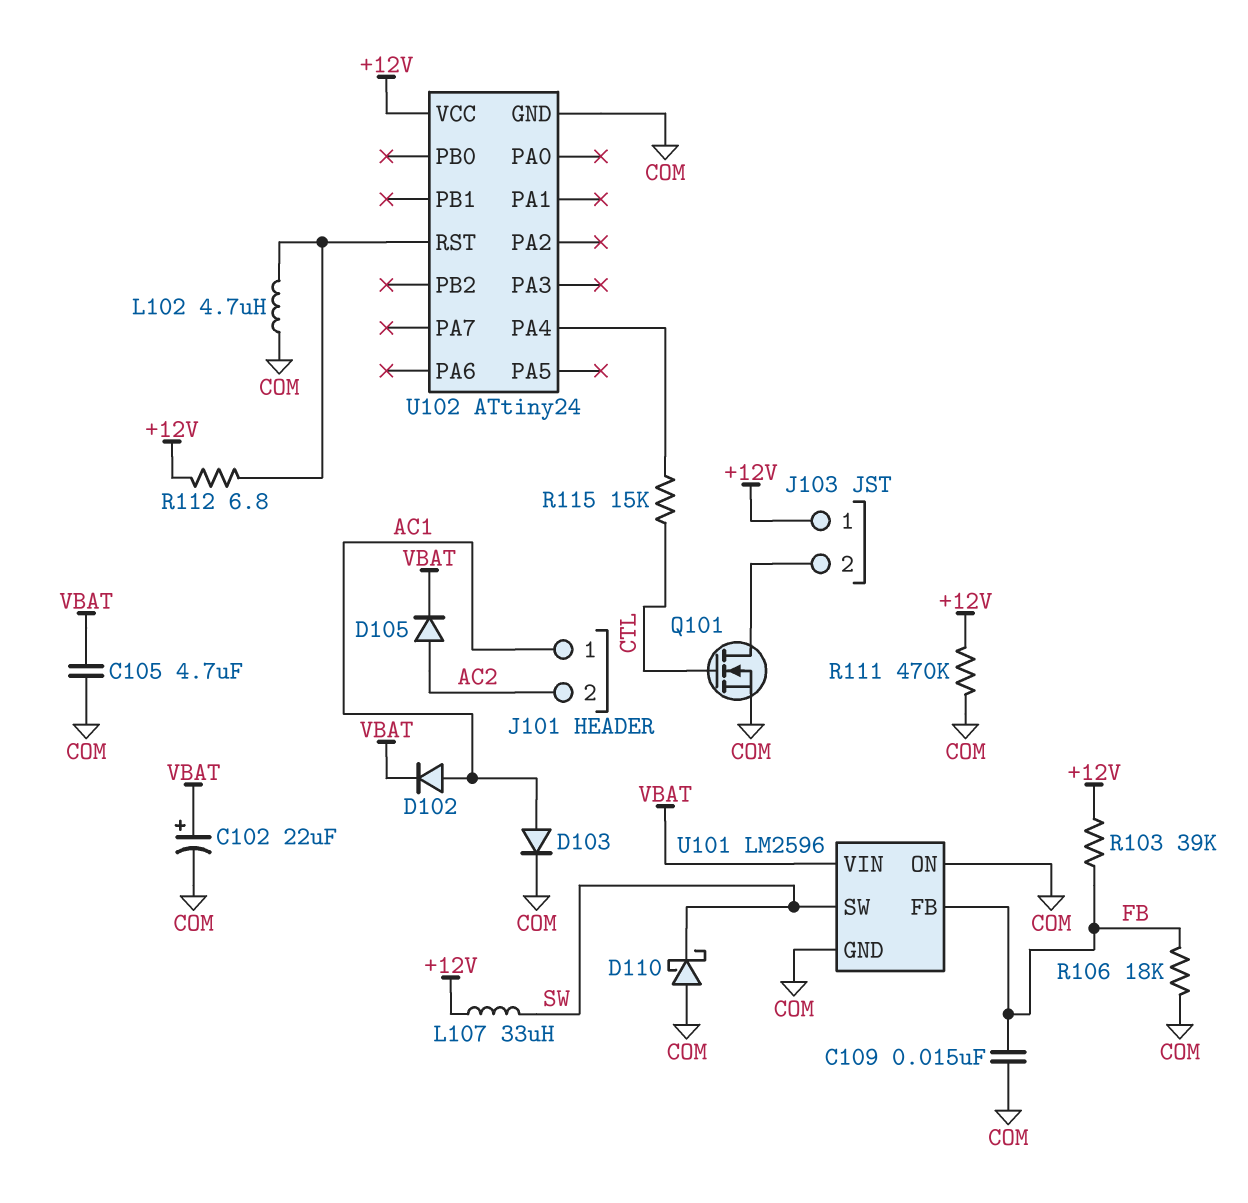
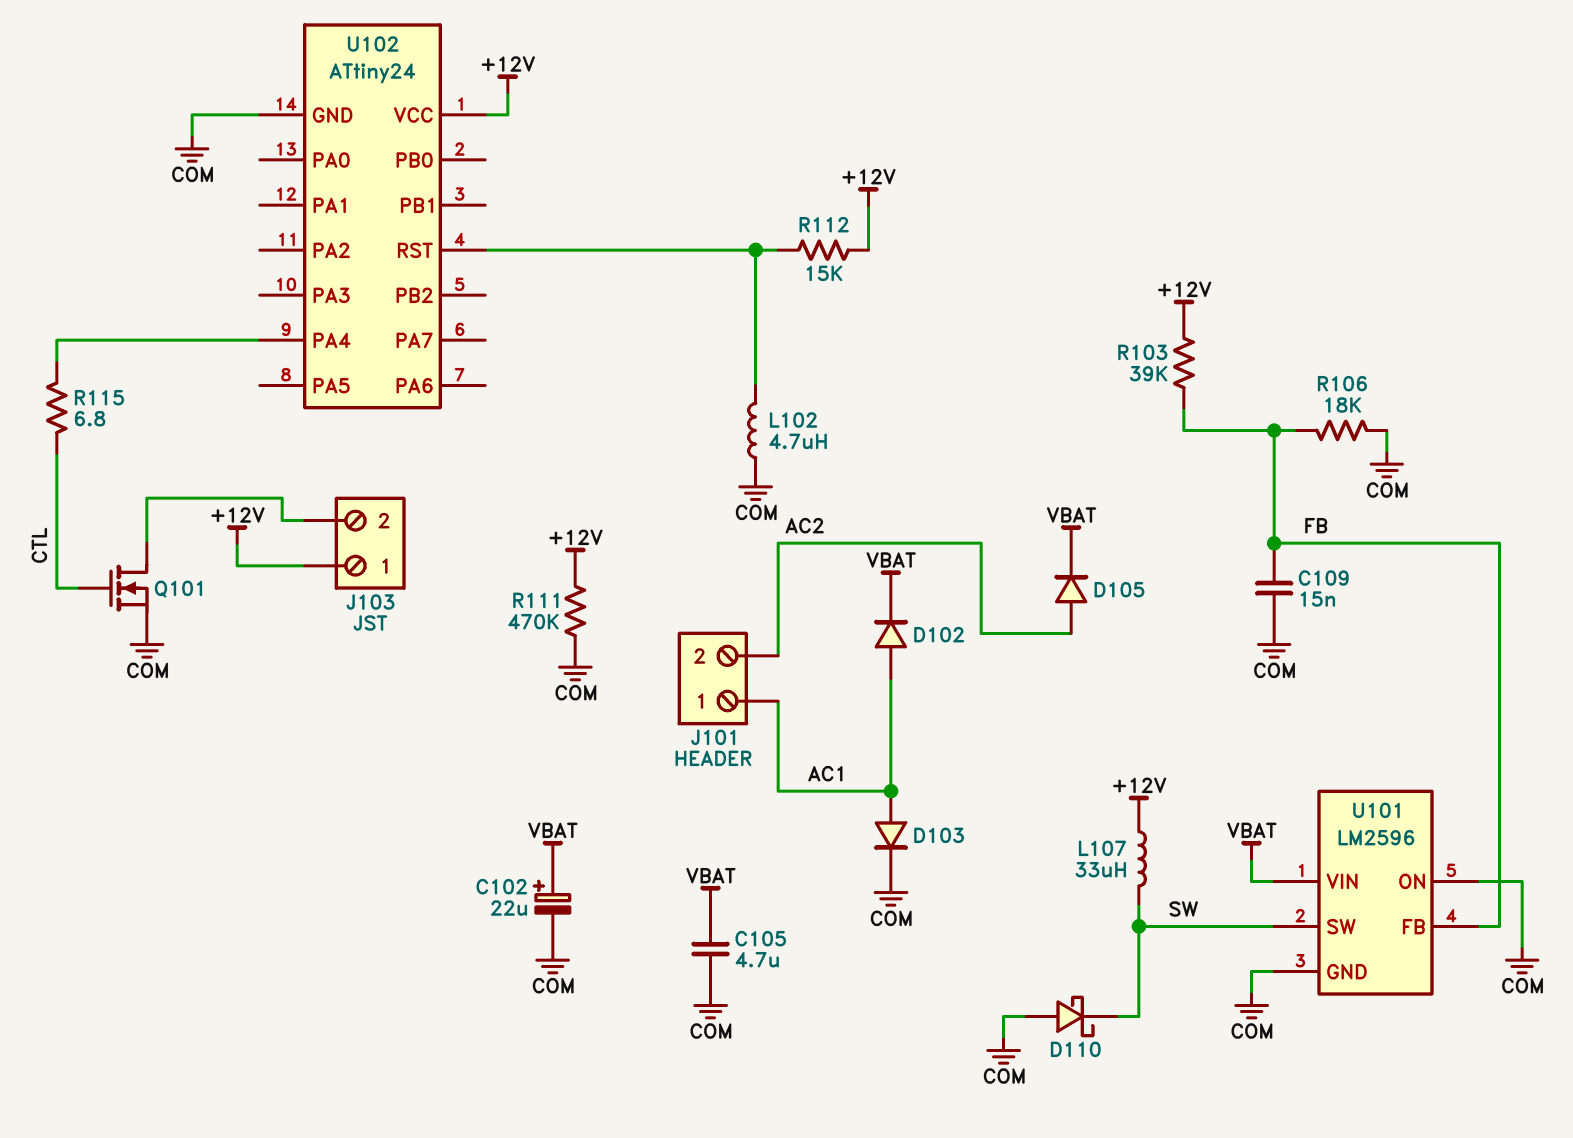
R112: 6.8 (+12V, U102/RST) -> 15k (+12V, U102/RST)
R115: 15k (CTL, U102/PA4) -> 6.8 (CTL, U102/PA4)

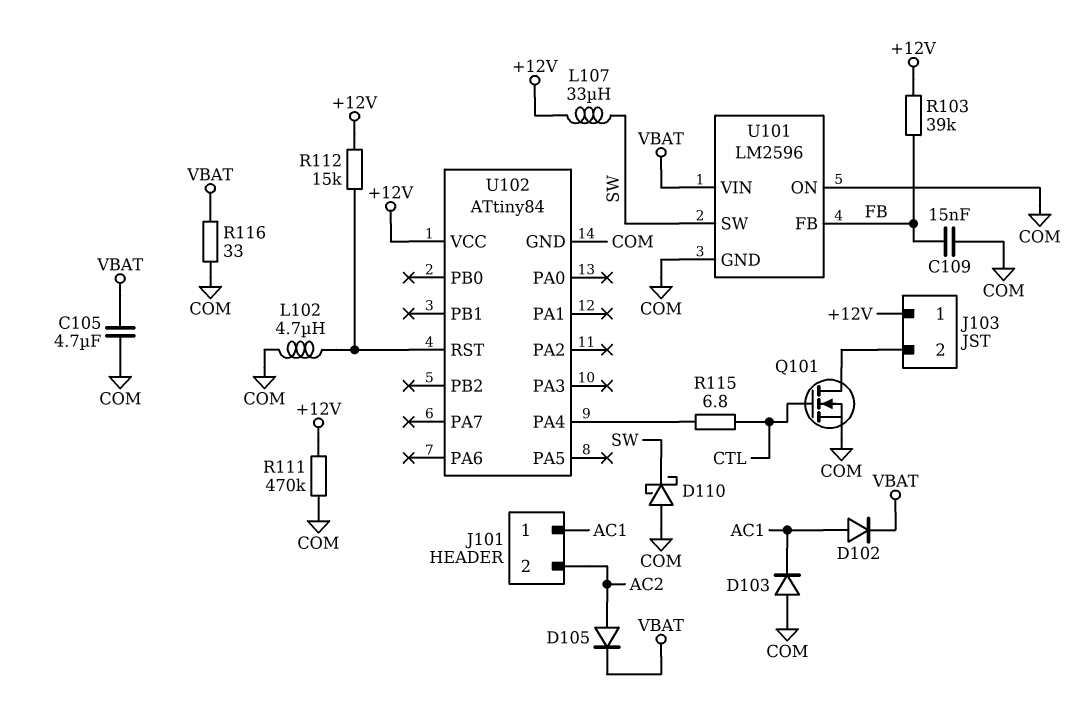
C102: 22uF (plus VBAT, minus COM) -> none
D103: diode (A AC1, K COM) -> diode (A COM, K AC1)
R106: 18k (COM, FB) -> none
R116: none -> 33 (COM, VBAT)
U102: ATtiny24 -> ATtiny84

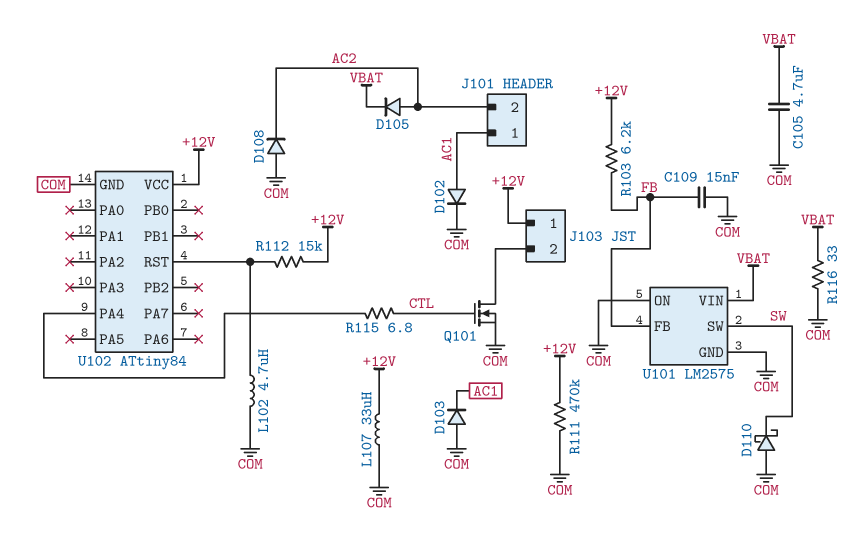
D102: diode (A AC1, K VBAT) -> diode (A AC1, K COM)
D108: none -> diode (A COM, K AC2)
L107: 33uH (+12V, SW) -> 33uH (+12V, COM)
R103: 39k (+12V, FB) -> 6.2k (+12V, FB)
U101: LM2596 -> LM2575

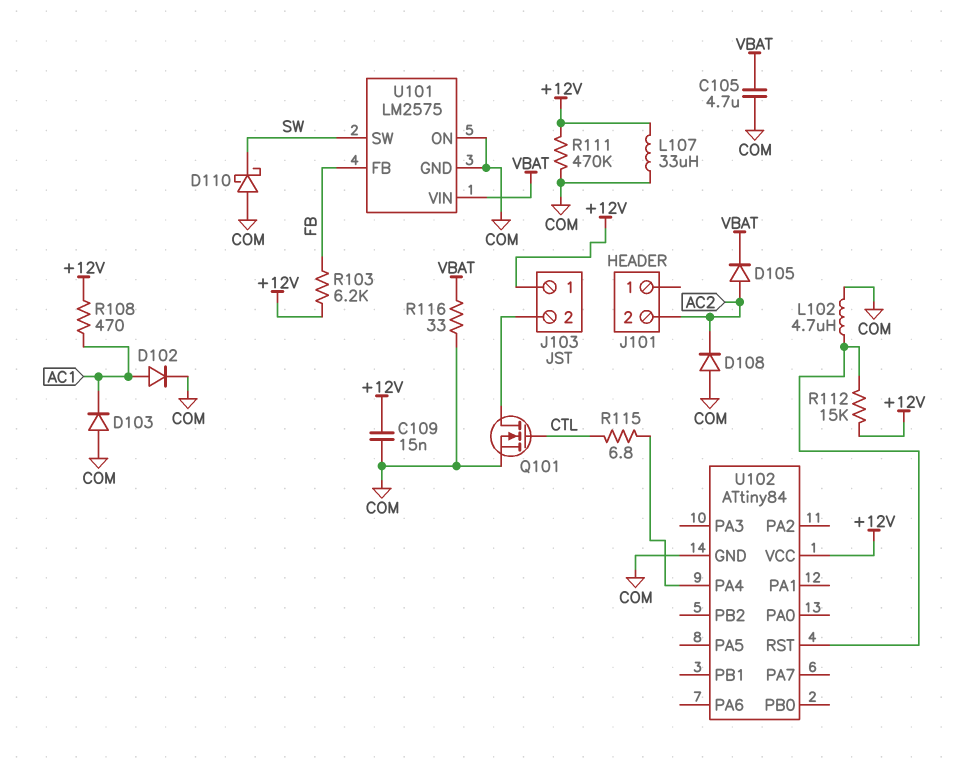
C109: 15nF (COM, FB) -> 15nF (+12V, COM)
J101 pin 1: AC1 -> none
R108: none -> 470 (+12V, AC1)

